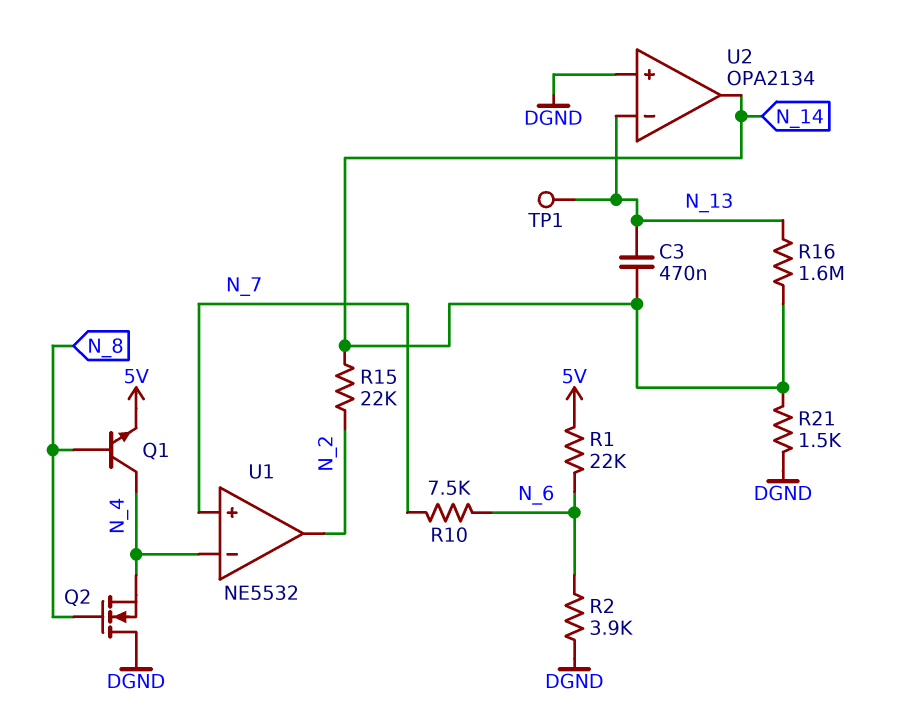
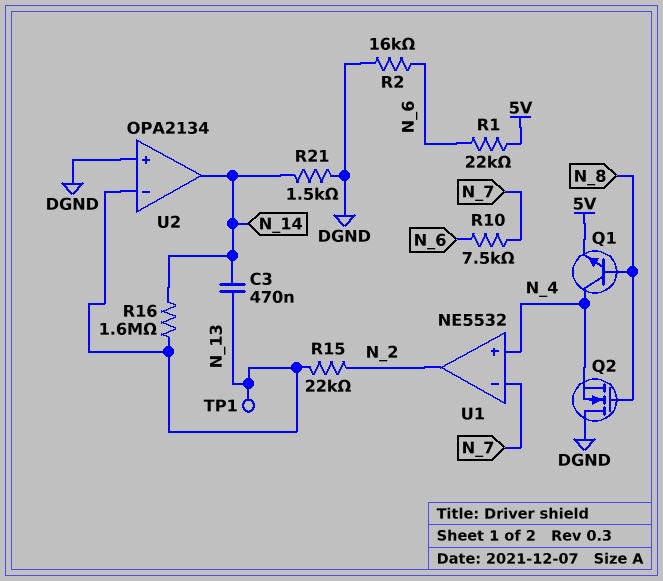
R2: 3.9k (DGND, N_6) -> 16k (DGND, N_6)
R15: 22k (N_2, N_14) -> 22k (N_2, N_13)
U1 pin in+: N_7 -> N_4
U1 pin in-: N_4 -> N_7

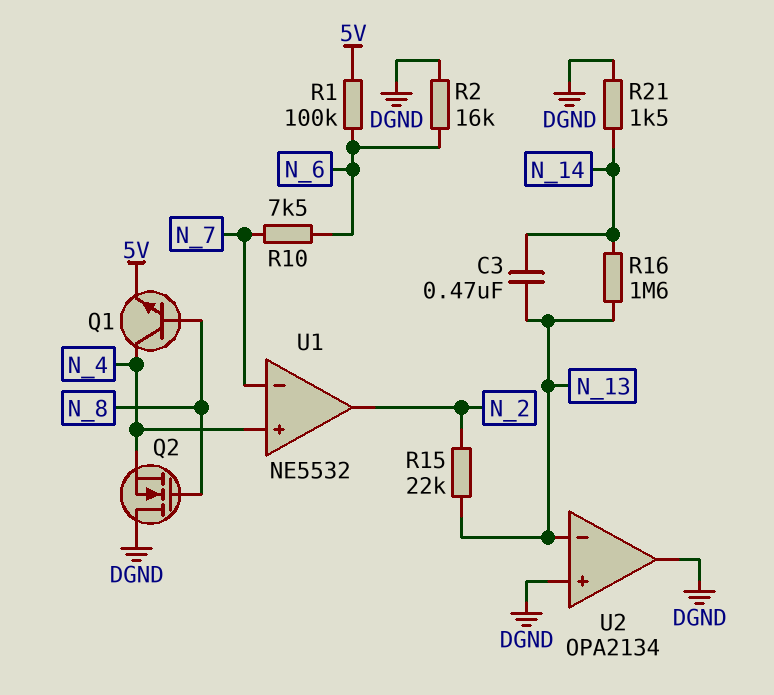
R1: 22k (5V, N_6) -> 100k (5V, N_6)
TP1: test point (N_13) -> none
U2 pin out: N_14 -> DGND

